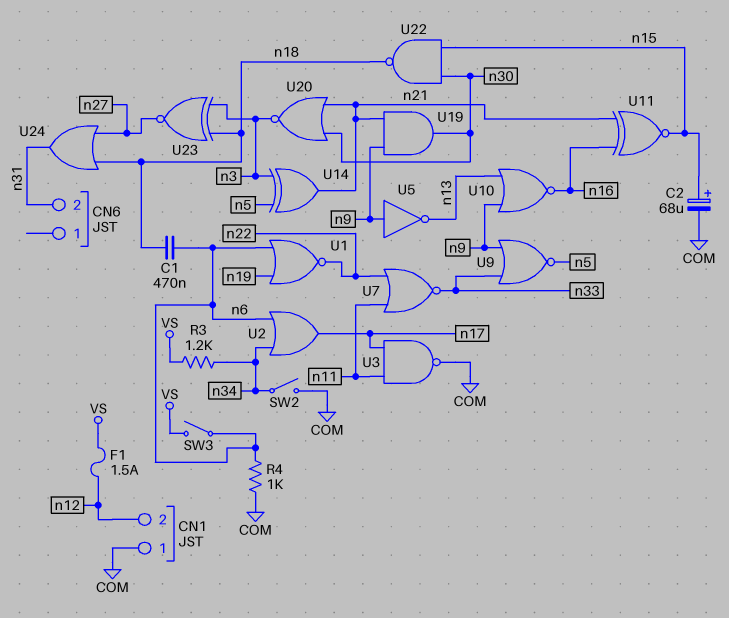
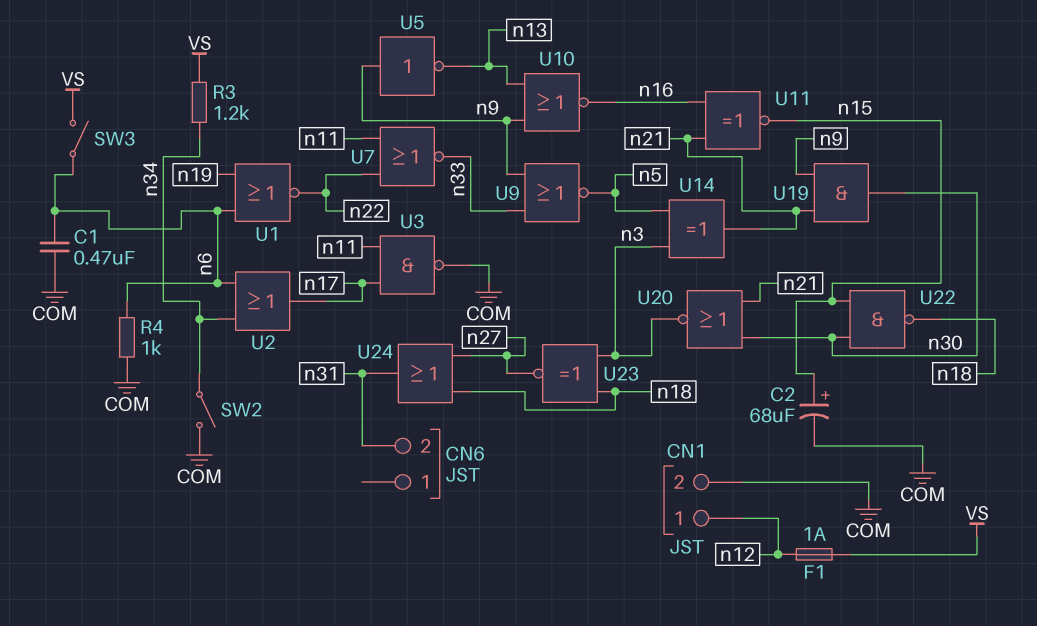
C1: 470nF (n6, n18) -> 470nF (COM, n6)
CN1 pin 1: COM -> n12
CN1 pin 2: n12 -> COM
F1: 1.5A (VS, n12) -> 1A (VS, n12)

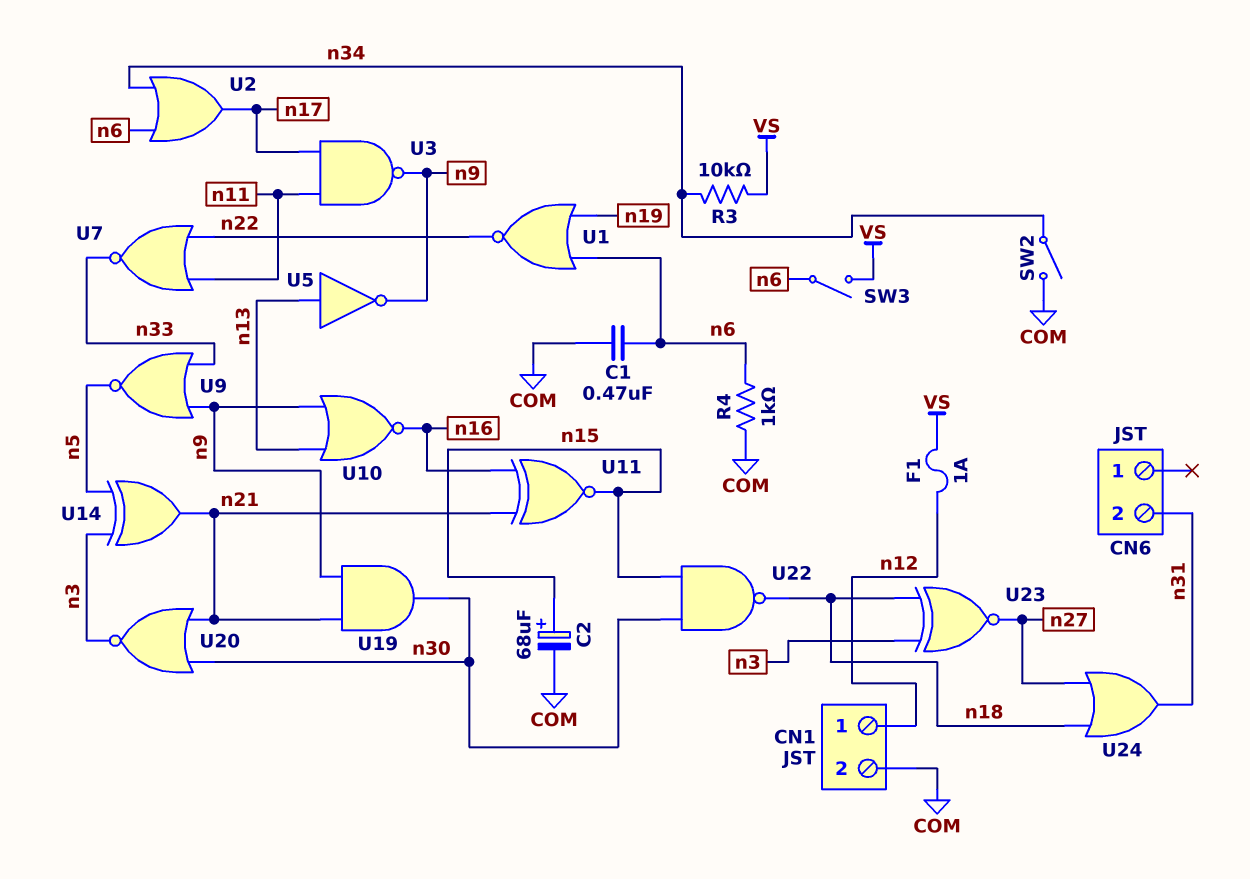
R3: 1.2k (VS, n34) -> 10k (VS, n34)
U3: NAND (in n11, in n17, out COM) -> NAND (in n11, in n17, out n9)
U5: NOT (in n9, out n13) -> NOT (in n13, out n9)

